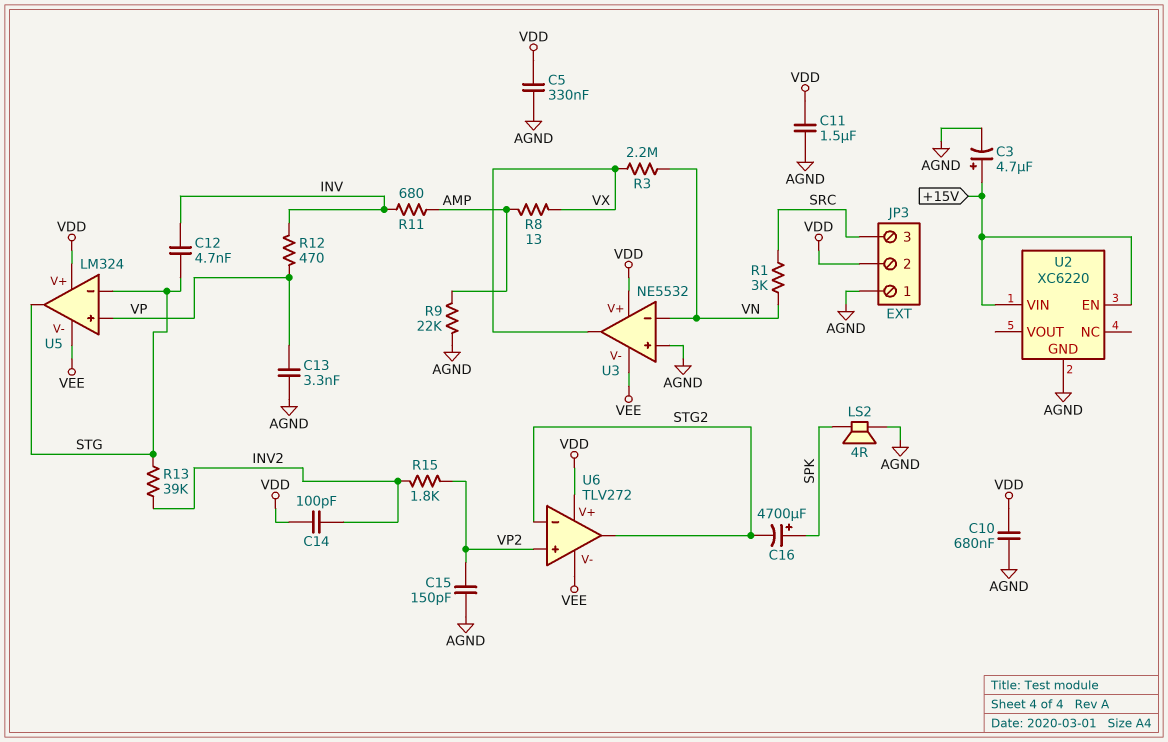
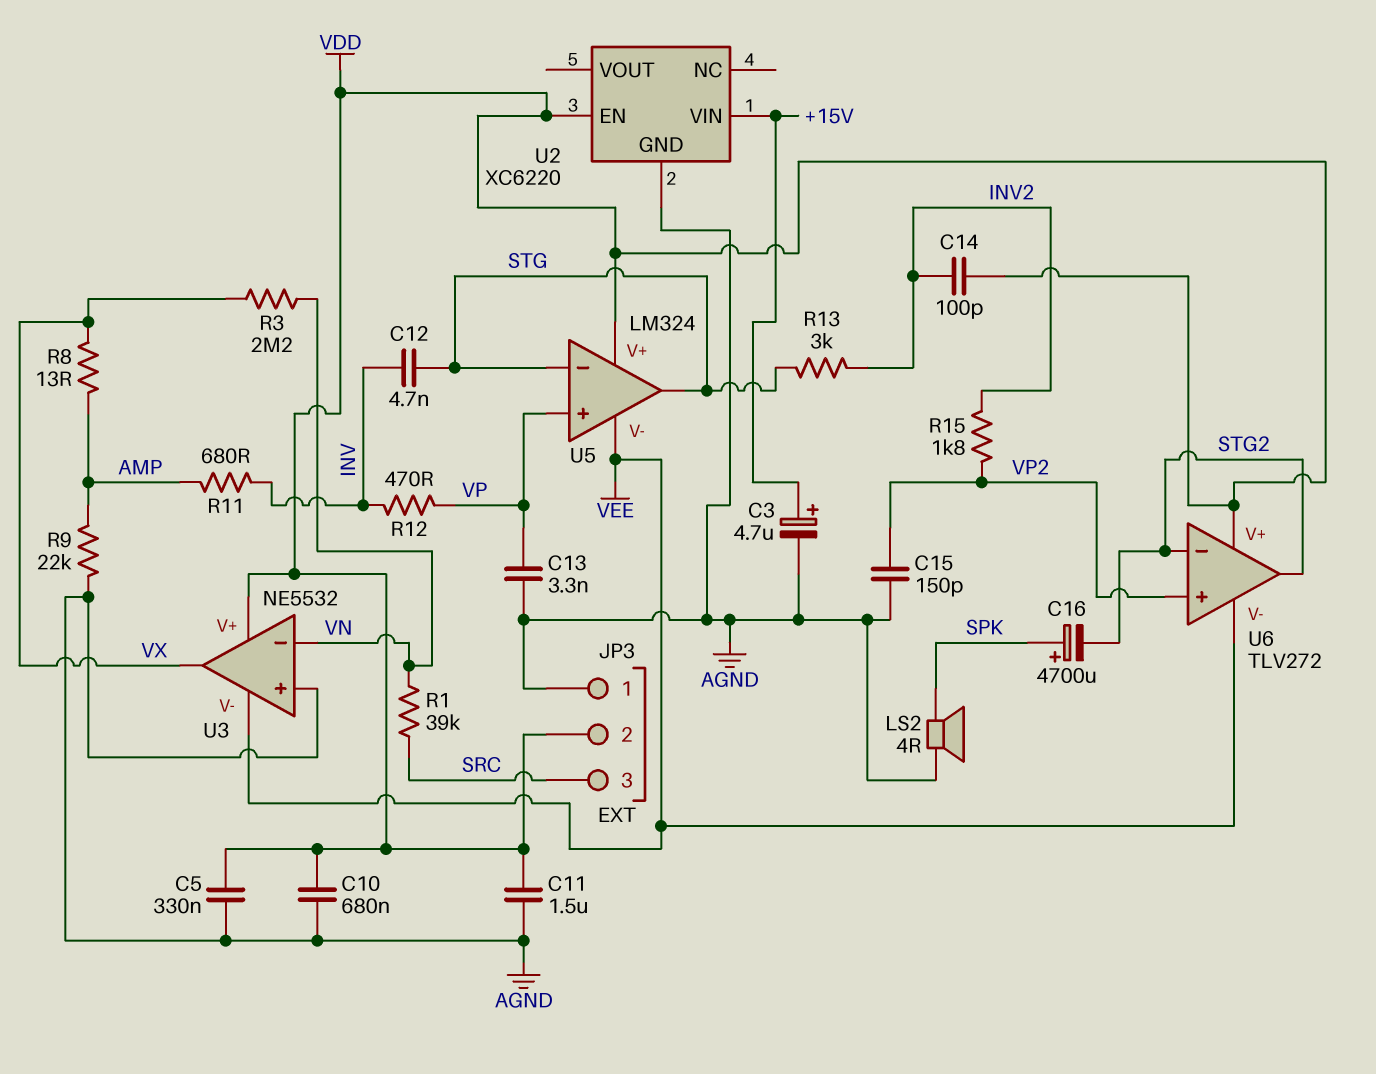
R1: 3k (SRC, VN) -> 39k (SRC, VN)
R13: 39k (INV2, STG) -> 3k (INV2, STG)
U2 pin EN: +15V -> VDD

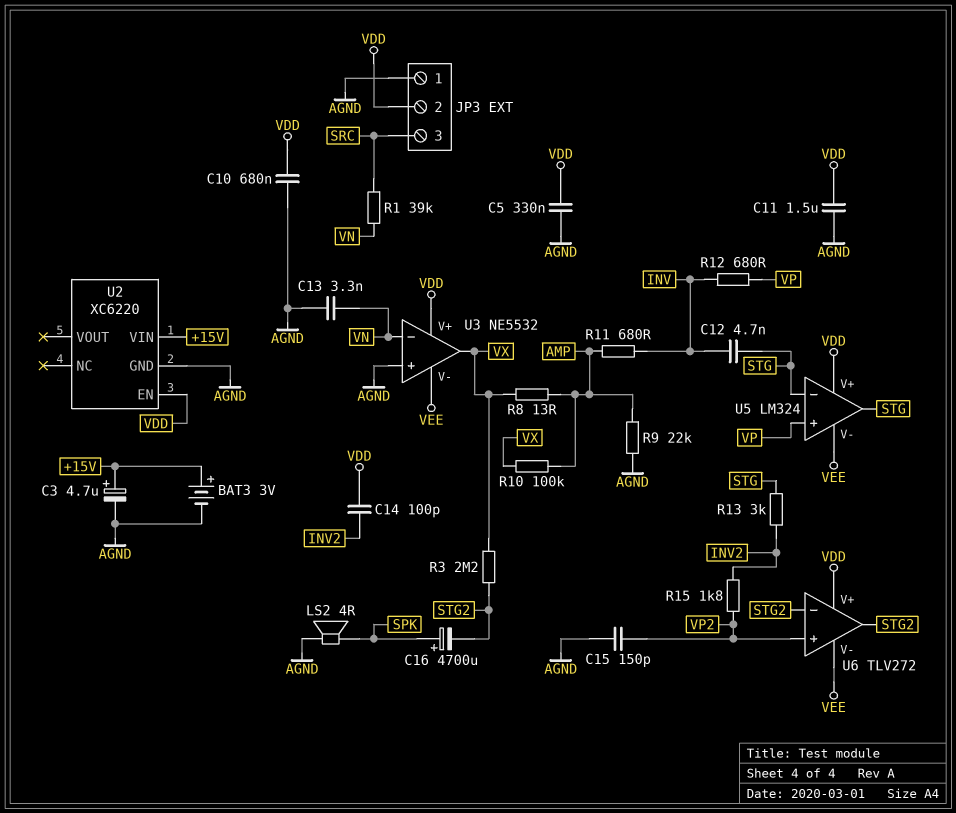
BAT3: none -> 3V (plus +15V, minus AGND)
C13: 3.3nF (AGND, VP) -> 3.3nF (AGND, VN)
R3: 2.2M (VN, VX) -> 2.2M (STG2, VX)
R10: none -> 100k (AMP, VX)
R12: 470 (INV, VP) -> 680 (INV, VP)

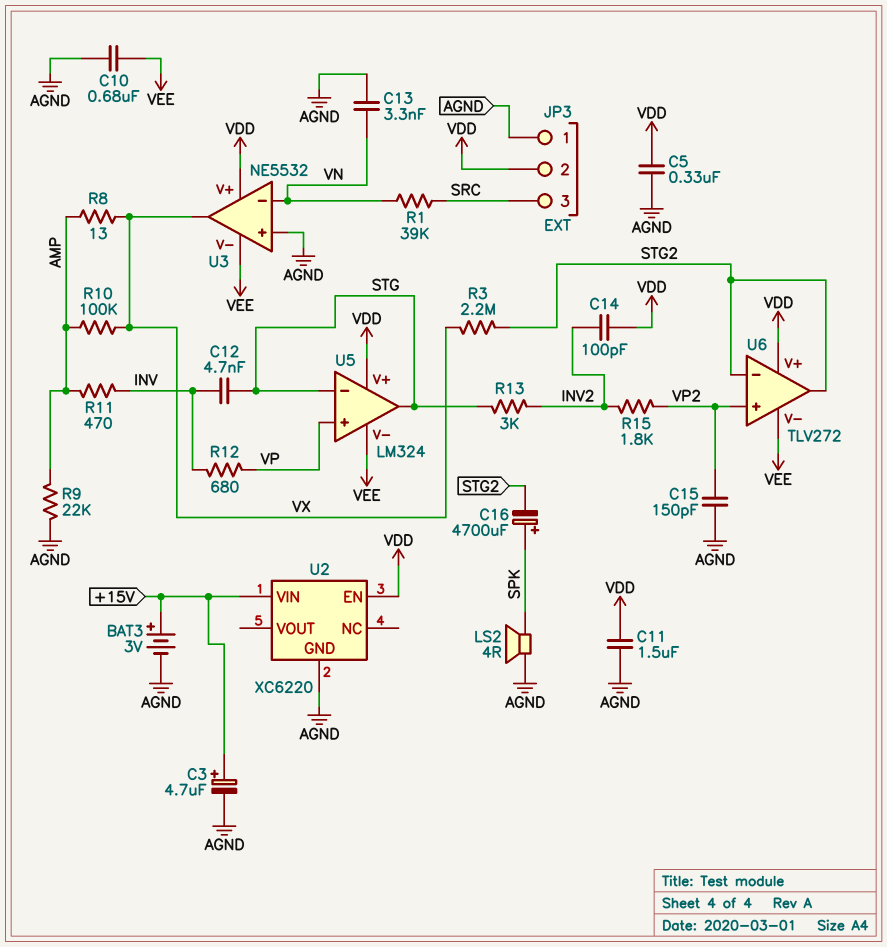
C10: 680nF (AGND, VDD) -> 680nF (AGND, VEE)
R11: 680 (AMP, INV) -> 470 (AMP, INV)

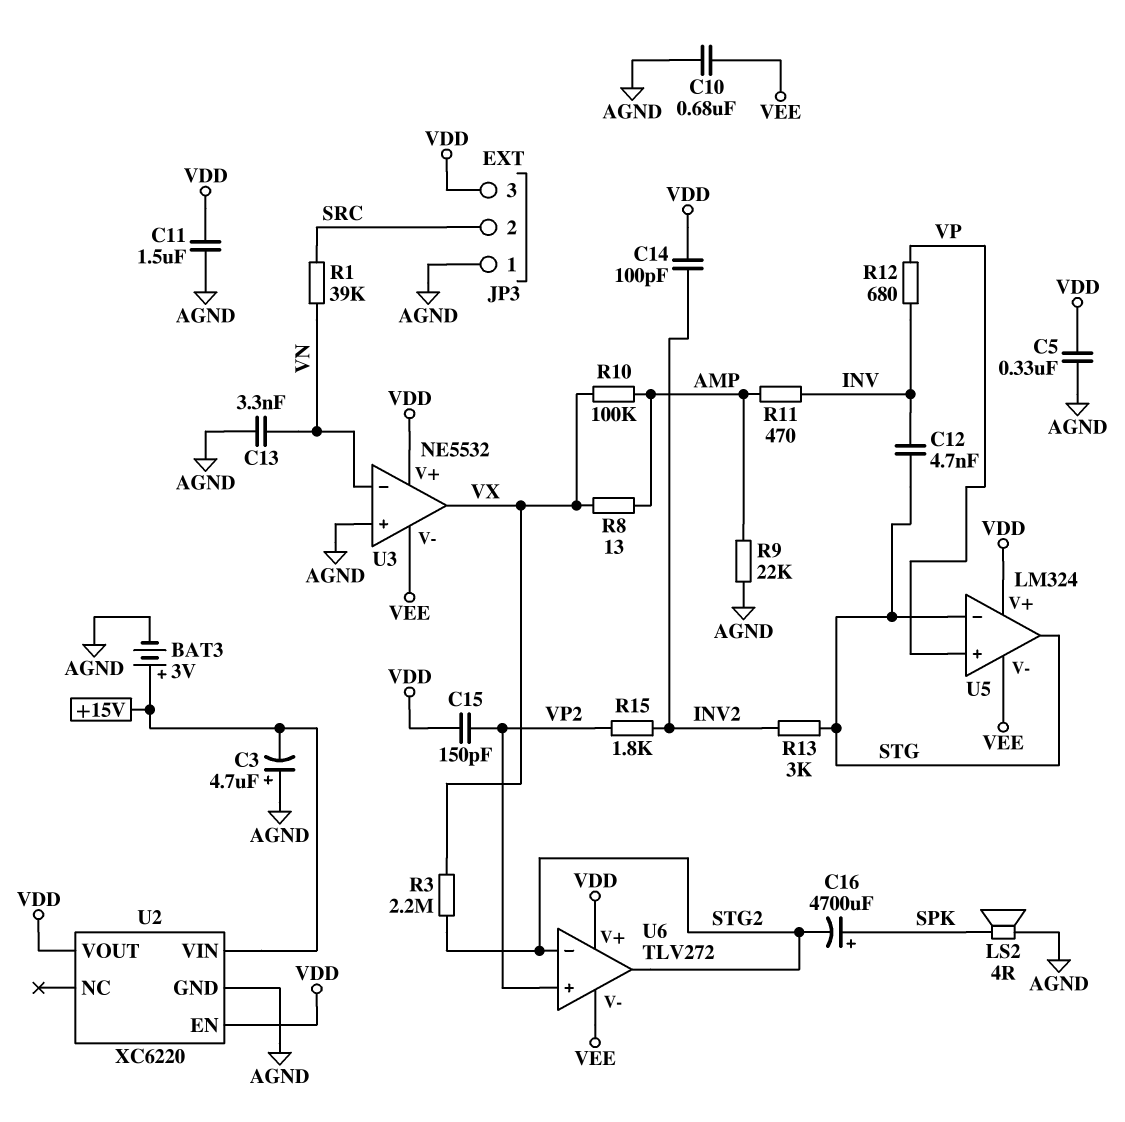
C3: 4.7uF (plus +15V, minus AGND) -> 4.7uF (plus AGND, minus +15V)
C15: 150pF (AGND, VP2) -> 150pF (VDD, VP2)
JP3 pin 2: VDD -> SRC
JP3 pin 3: SRC -> VDD
U2 pin VOUT: none -> VDD

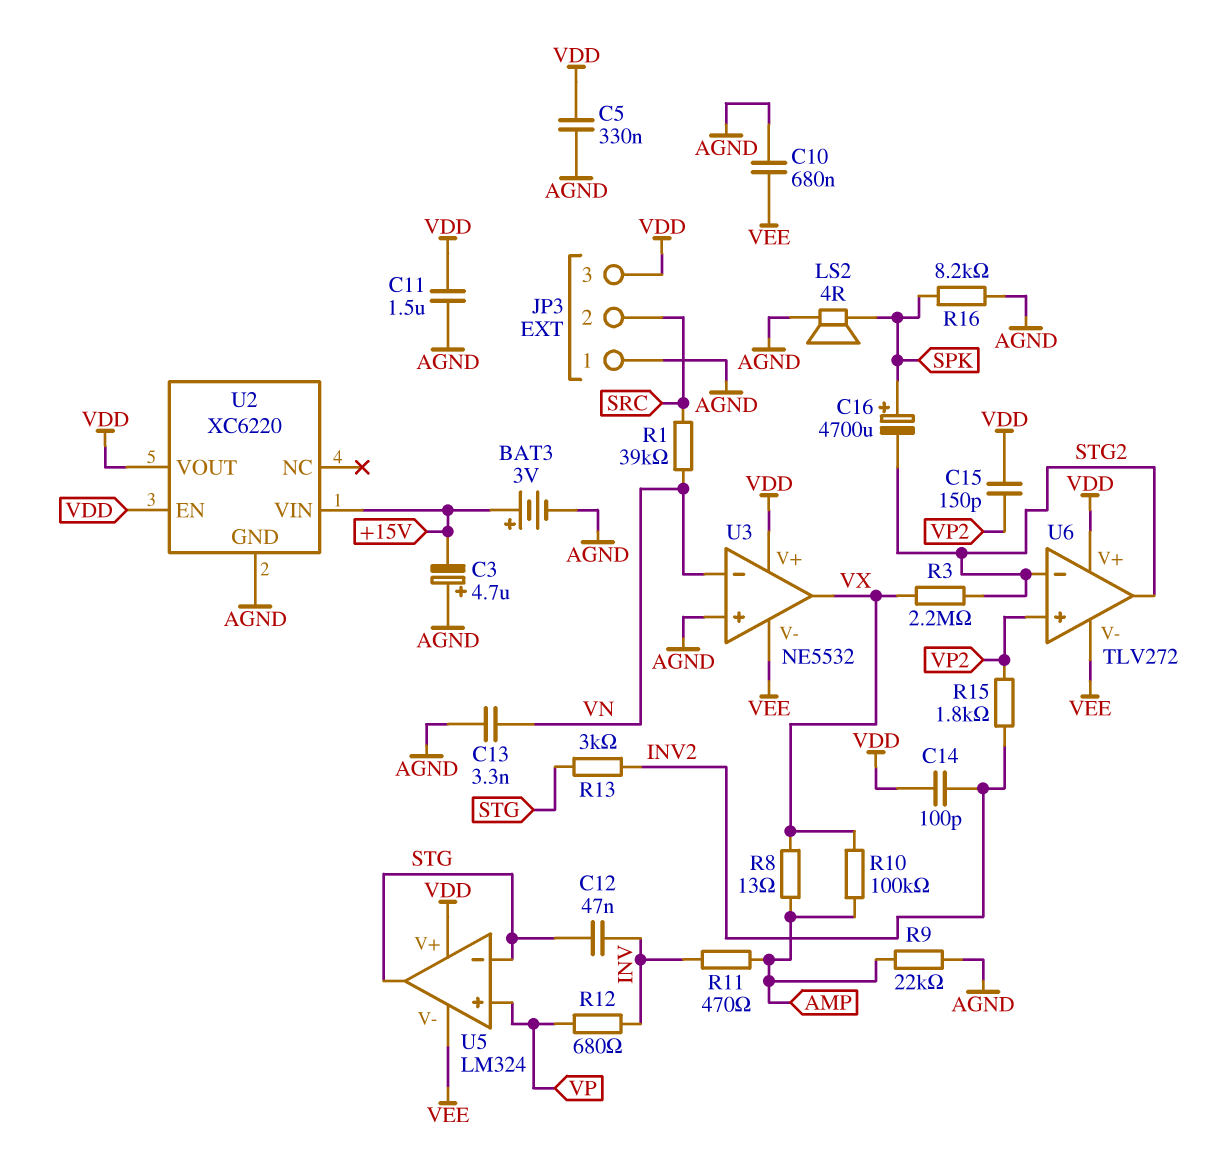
C12: 4.7nF (INV, STG) -> 47nF (INV, STG)
R16: none -> 8.2k (AGND, SPK)

